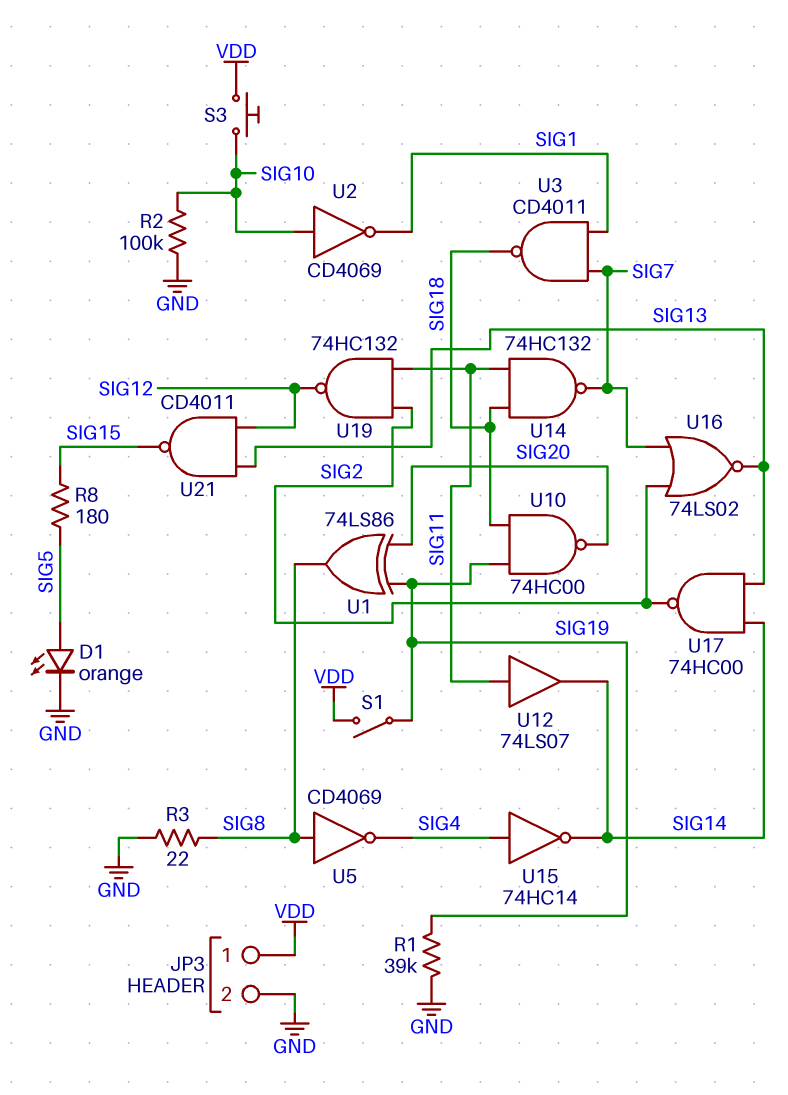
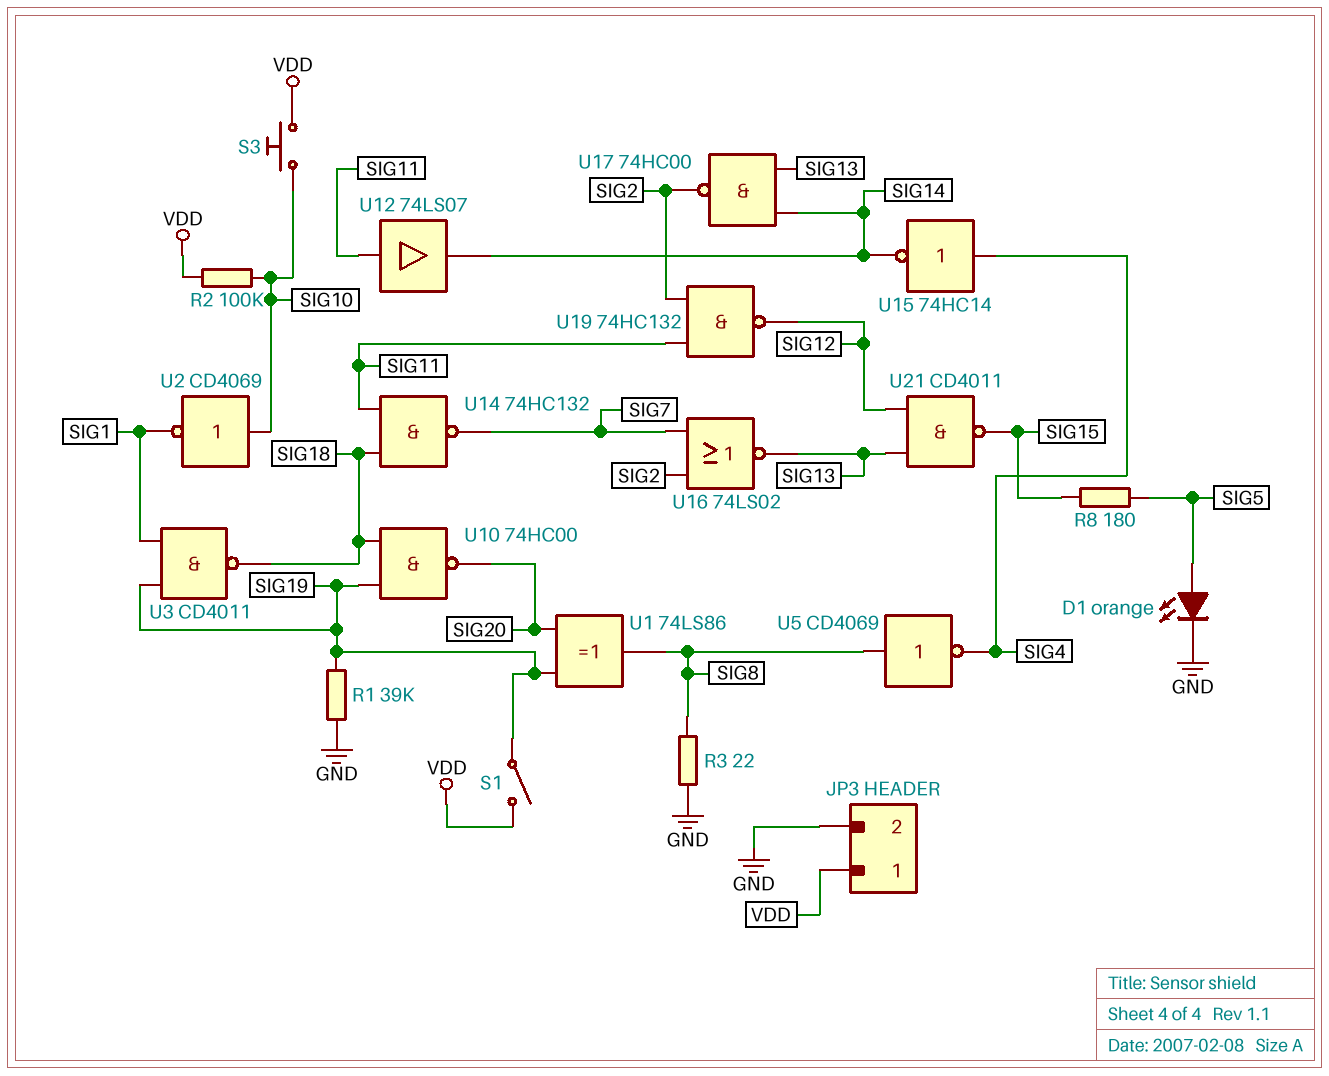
R2: 100k (GND, SIG10) -> 100k (SIG10, VDD)
U3: NAND CD4011 (in SIG1, in SIG7, out SIG18) -> NAND CD4011 (in SIG1, in SIG19, out SIG18)

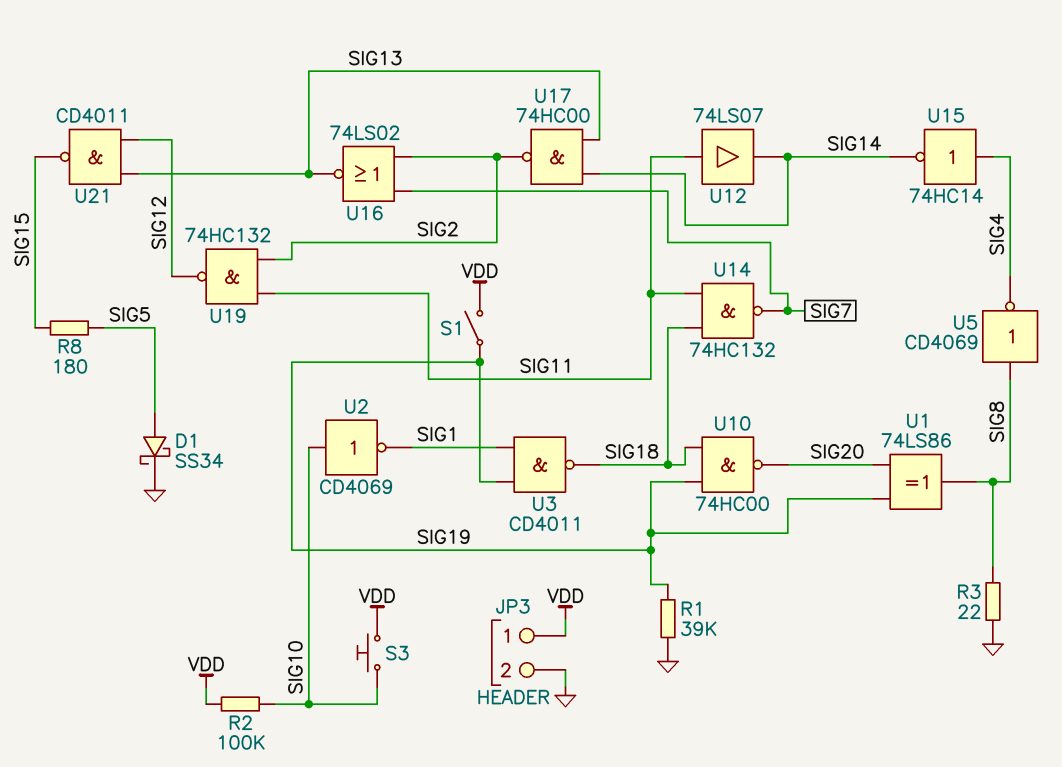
D1: LED orange (A SIG5, K GND) -> schottky SS34 (A SIG5, K GND)

